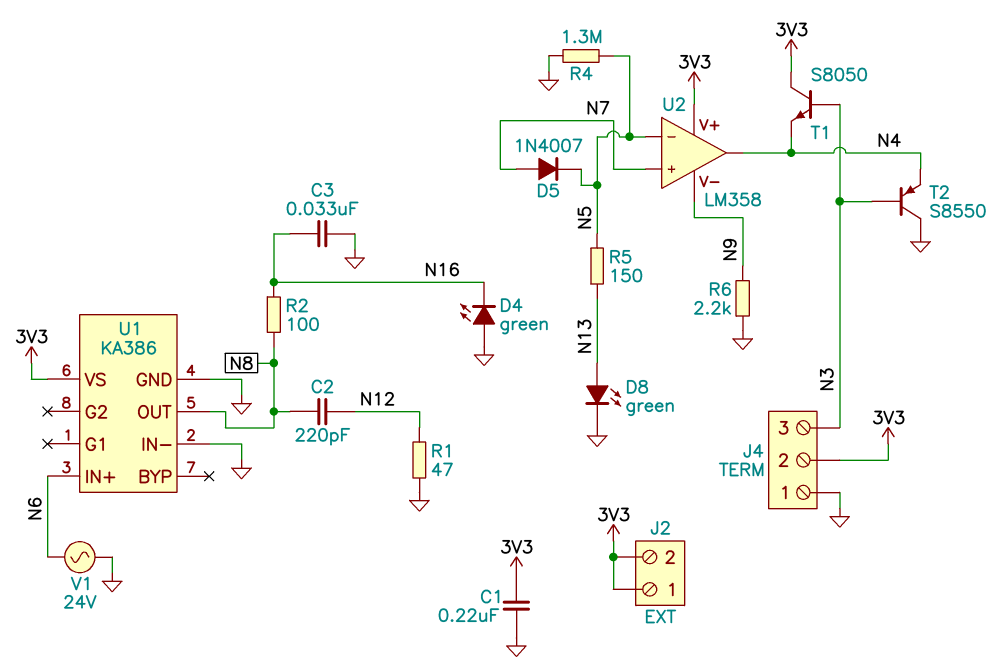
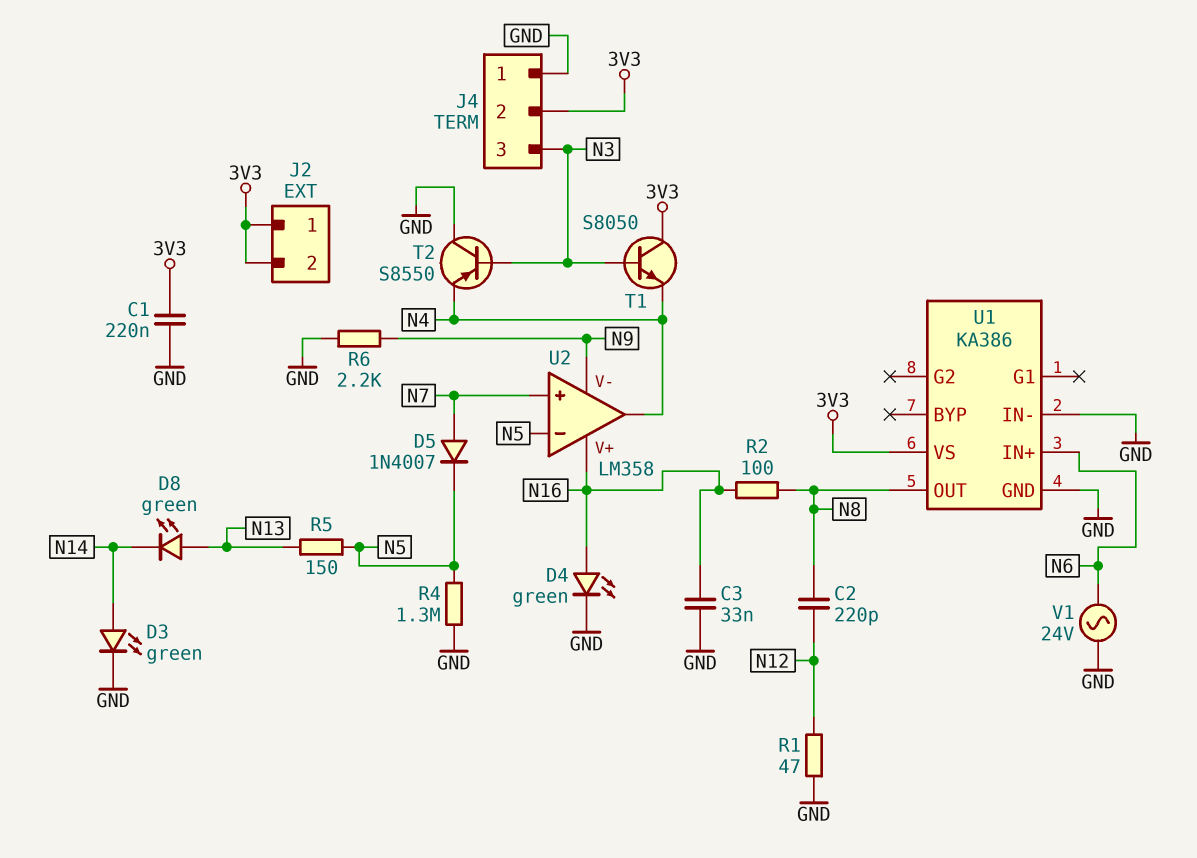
D3: none -> LED green (A N14, K GND)
D4: LED green (A GND, K N16) -> LED green (A N16, K GND)
D8: LED green (A N13, K GND) -> LED green (A N13, K N14)
U2 pin V+: 3V3 -> N16

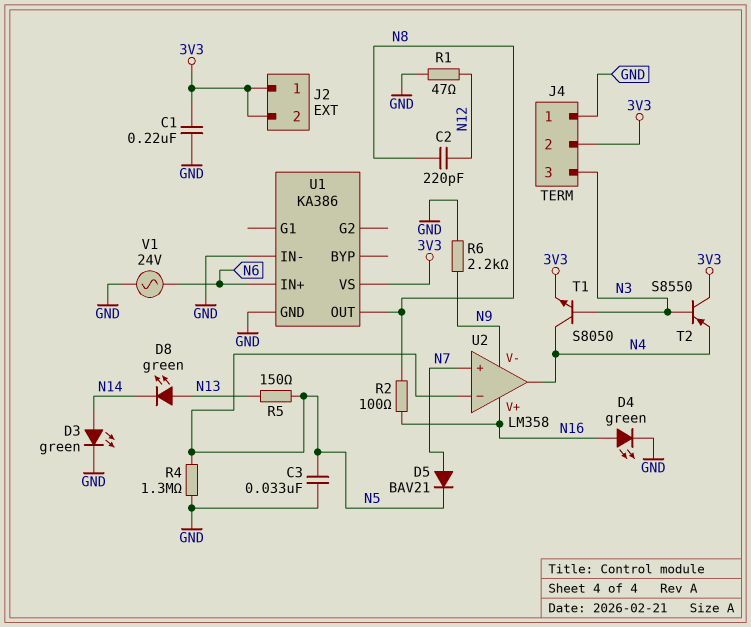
C3: 33nF (GND, N16) -> 33nF (GND, N5)
D5: diode 1N4007 (A N7, K N5) -> diode BAV21 (A N7, K N5)
T1: NPN S8050 (B N3, C 3V3, E N4) -> NPN S8050 (B N3, C N4, E 3V3)
T2: PNP S8550 (B N3, C GND, E N4) -> PNP S8550 (B N3, C 3V3, E N4)

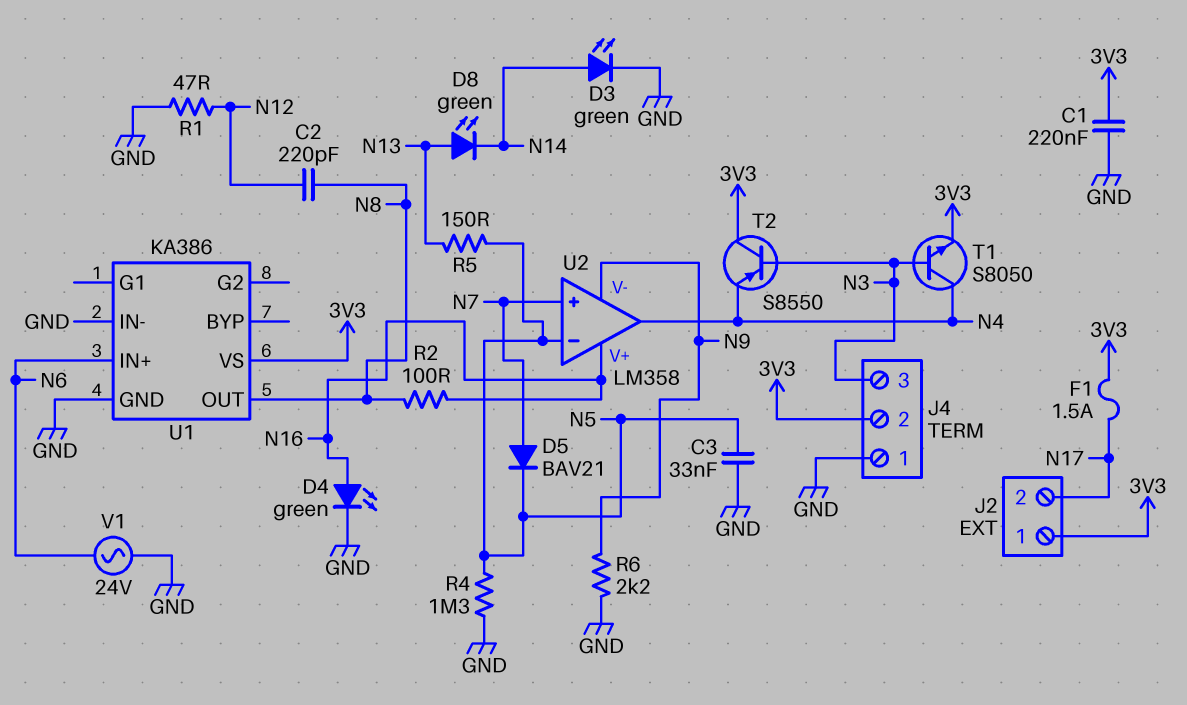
F1: none -> 1.5A (3V3, N17)
J2 pin 2: 3V3 -> N17

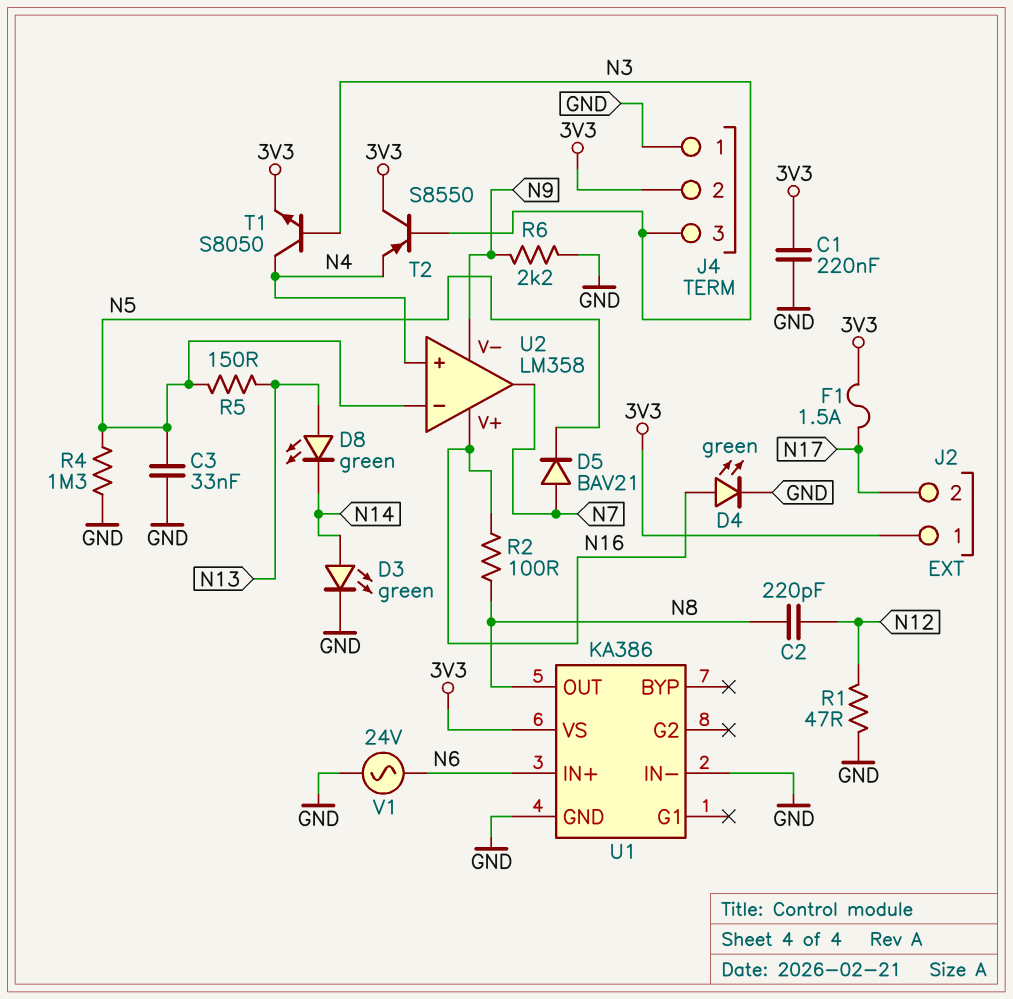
U2 pin in+: N7 -> N4
U2 pin out: N4 -> N7

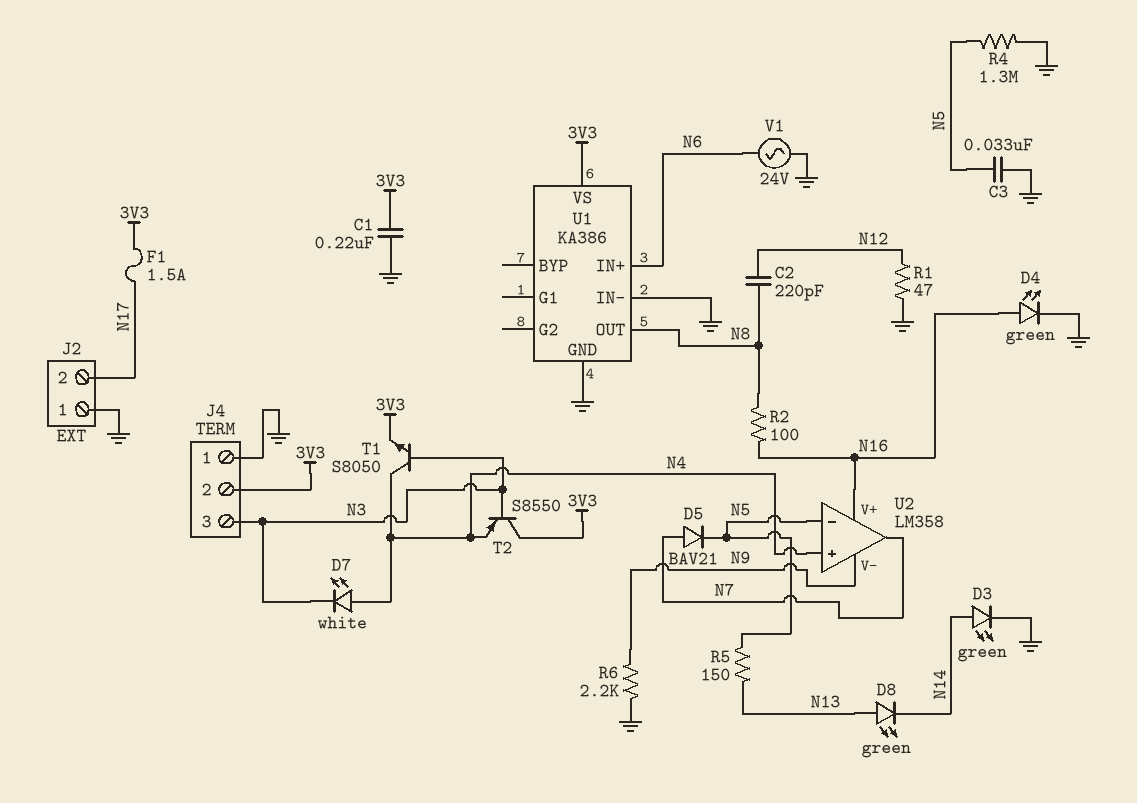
D7: none -> LED white (A N4, K N3)
J2 pin 1: 3V3 -> GND

